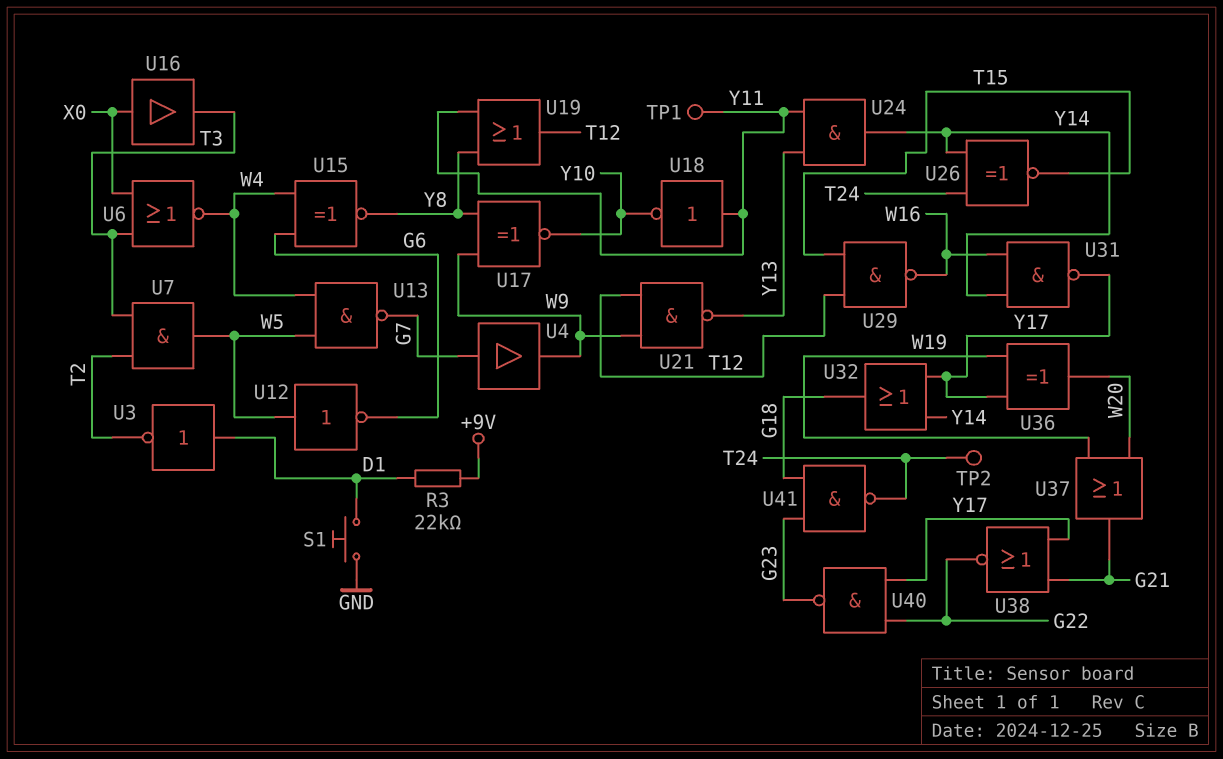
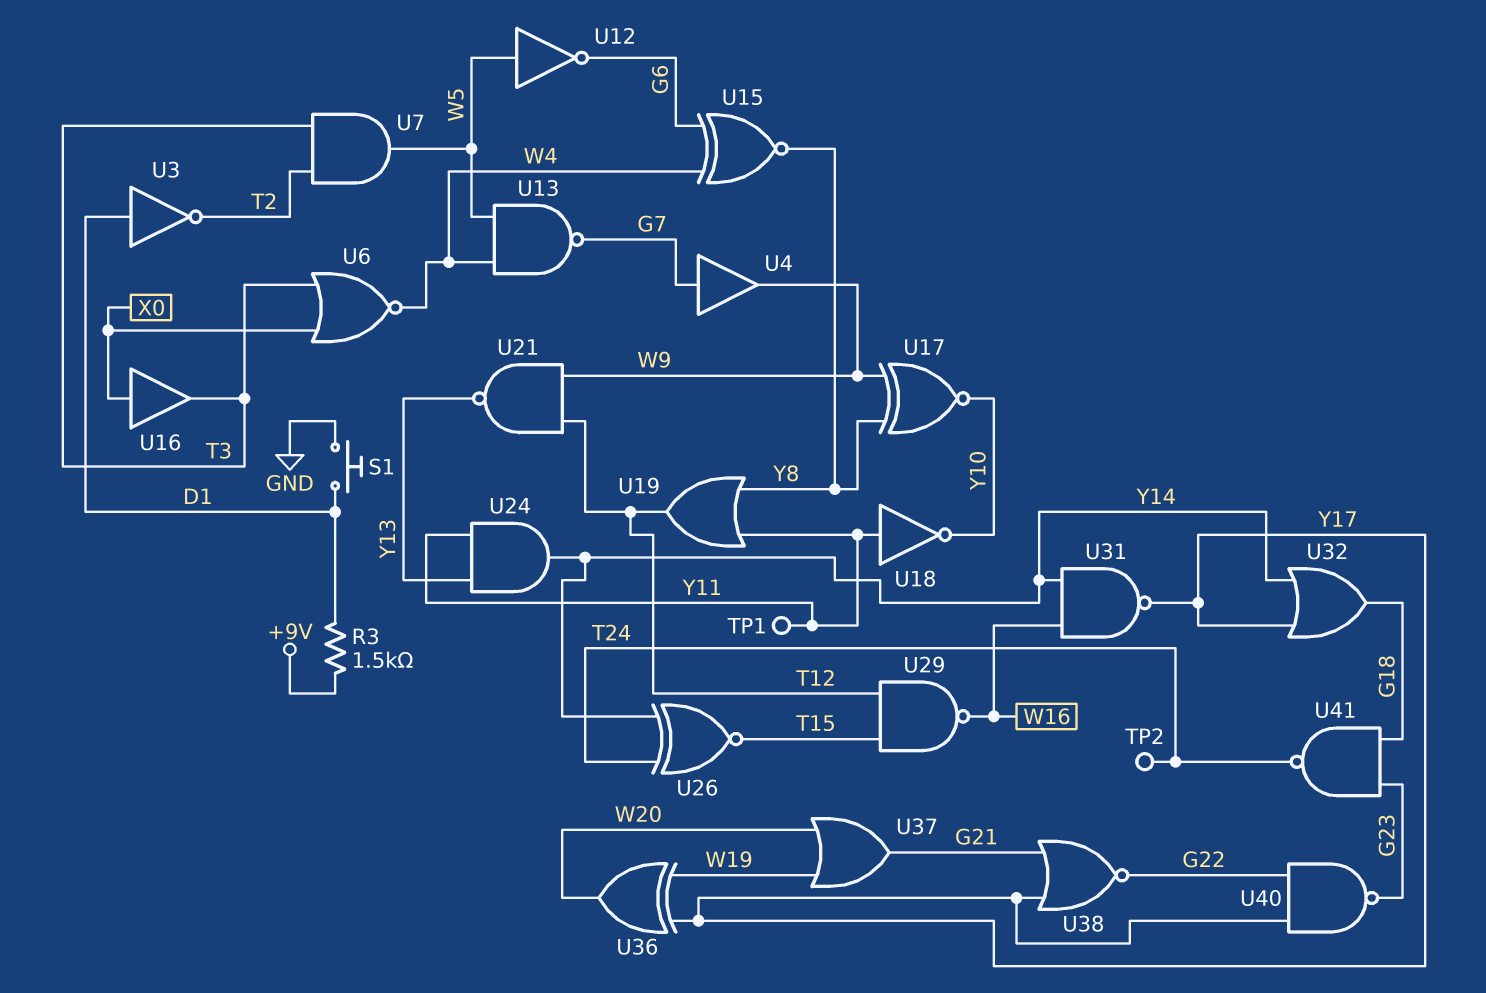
R3: 22k (+9V, D1) -> 1.5k (+9V, D1)

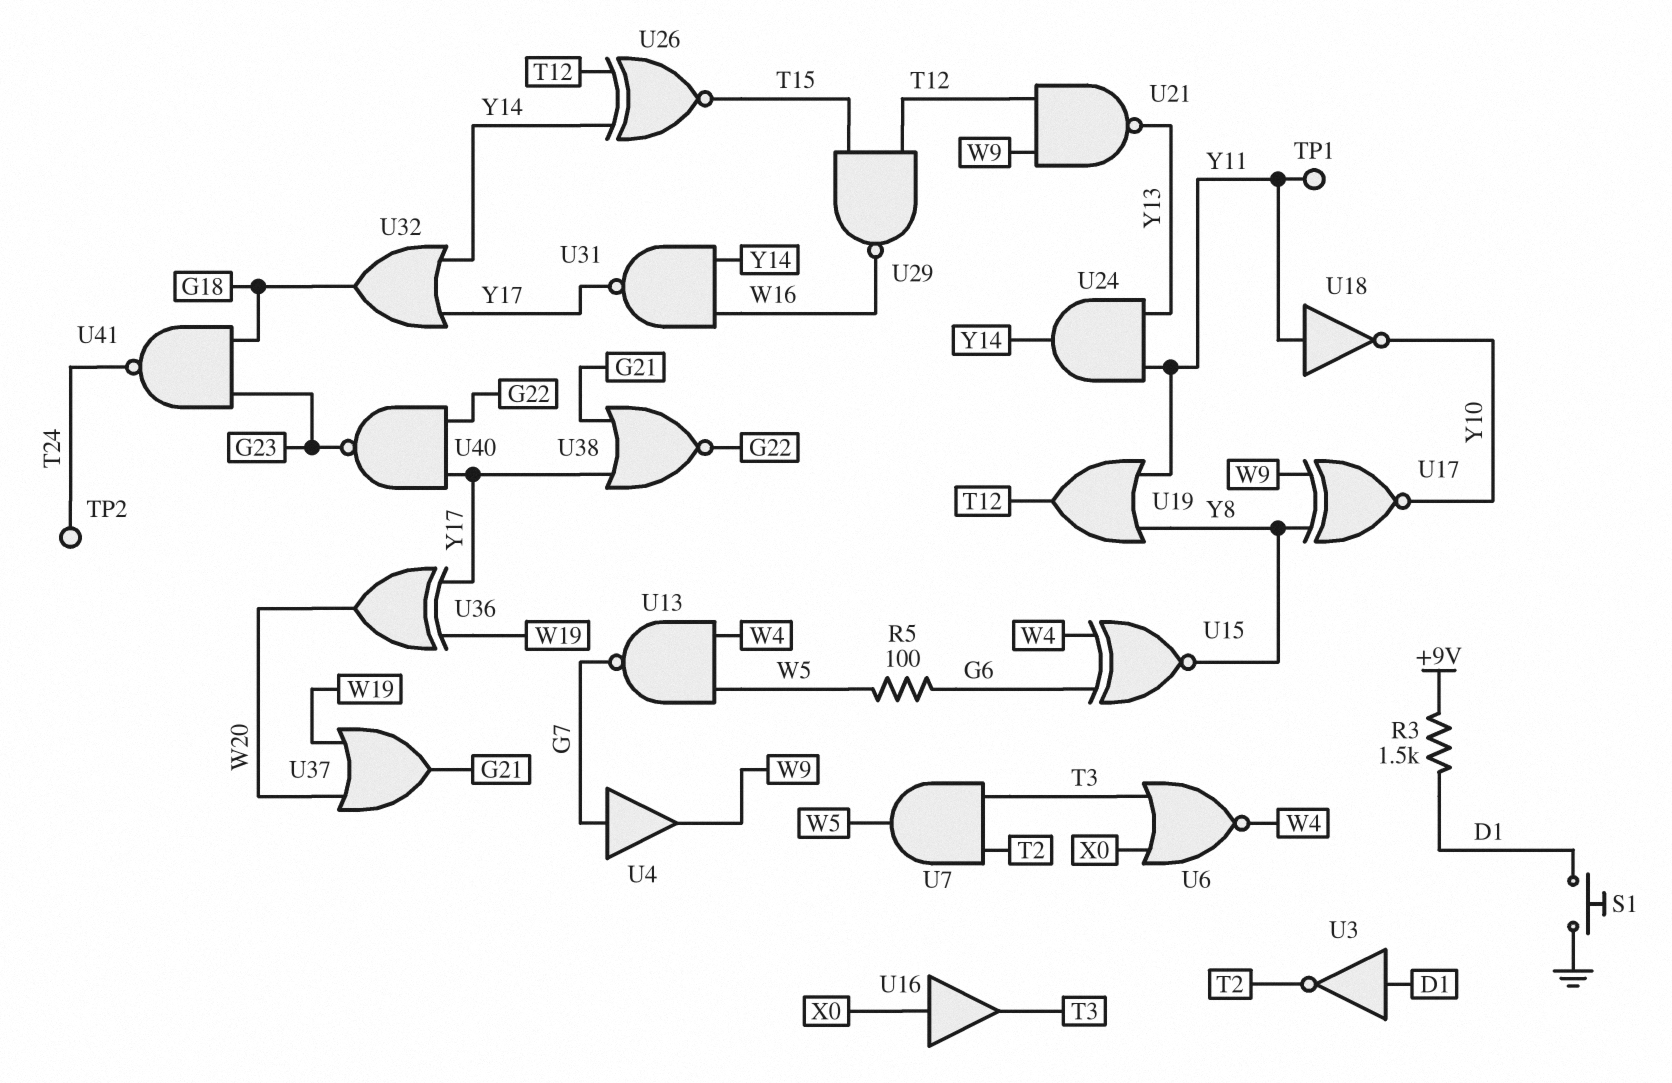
R5: none -> 100 (G6, W5)
U12: NOT (in W5, out G6) -> none
U26: XNOR (in T24, in Y14, out T15) -> XNOR (in T12, in Y14, out T15)

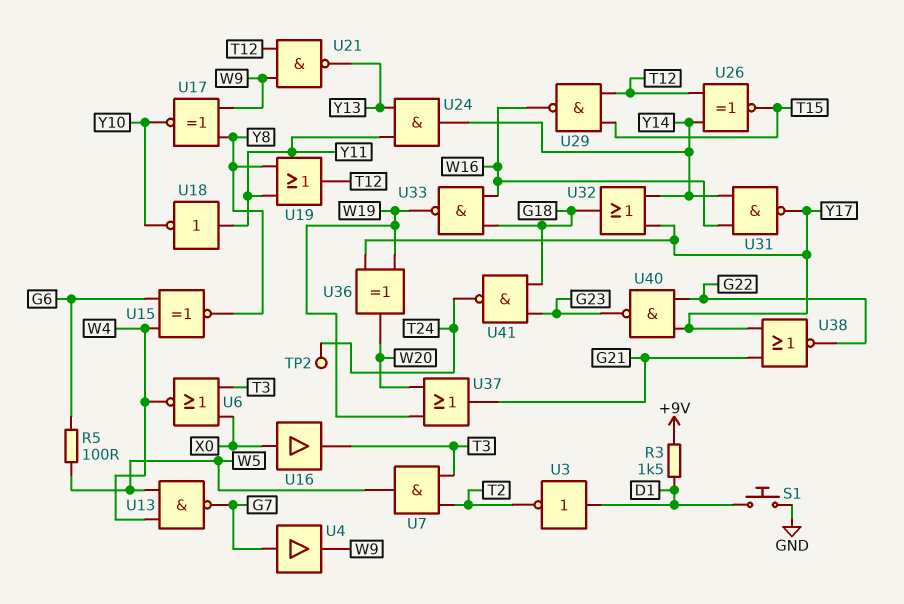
TP1: test point (Y11) -> none
U33: none -> NAND (in G18, in W16, out W19)

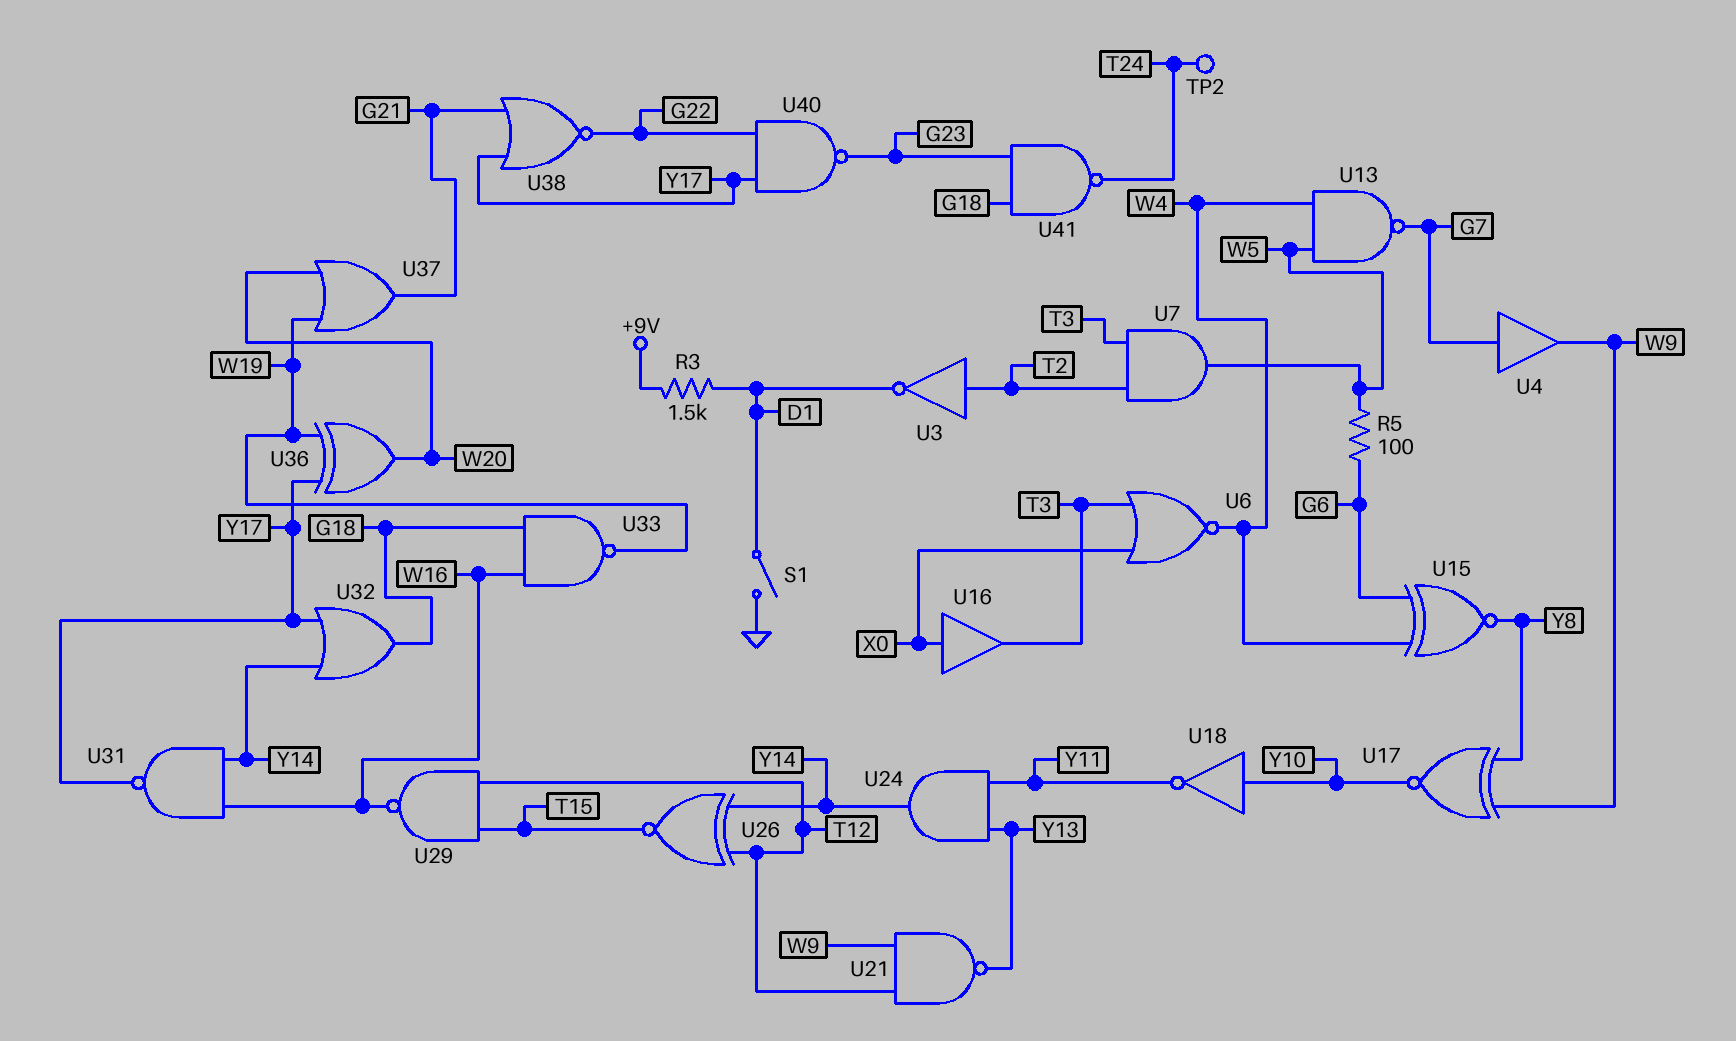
S1: button (D1, GND) -> switch (D1, GND)
U3: NOT (in D1, out T2) -> NOT (in T2, out D1)
U18: NOT (in Y11, out Y10) -> NOT (in Y10, out Y11)
U19: OR (in Y8, in Y11, out T12) -> none

